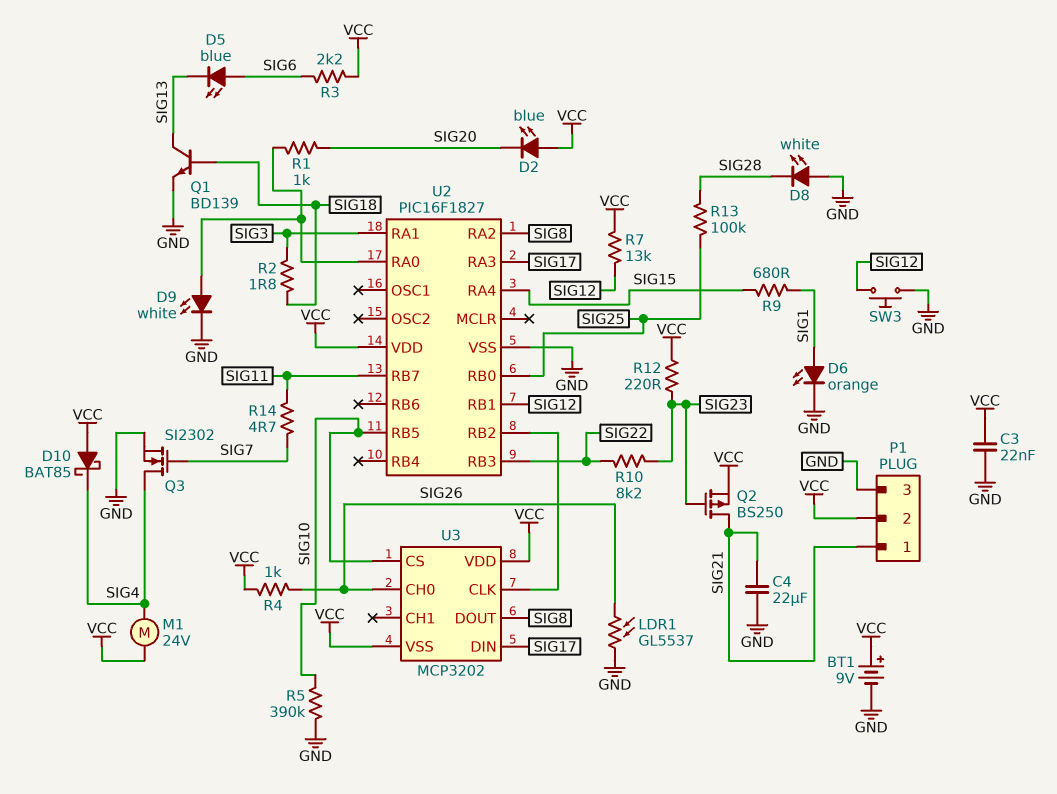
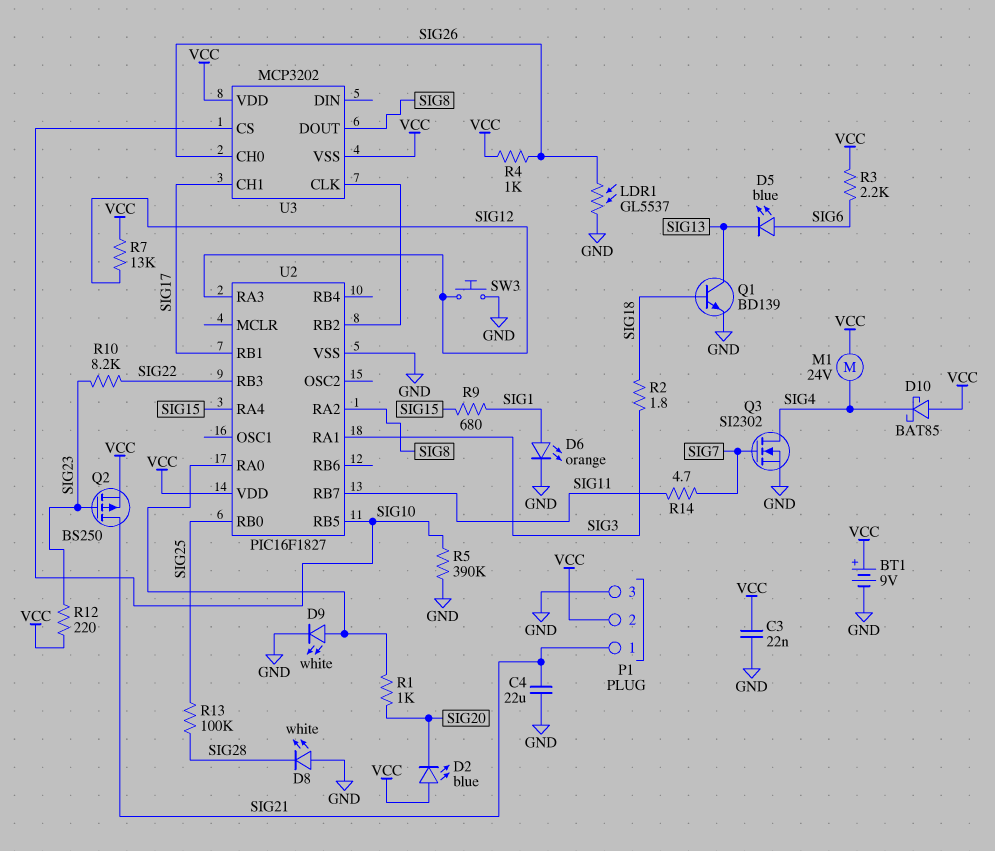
U2 pin RA3: SIG17 -> SIG12
U2 pin RB1: SIG12 -> SIG17
U3 pin CH1: none -> SIG17
U3 pin DIN: SIG17 -> none

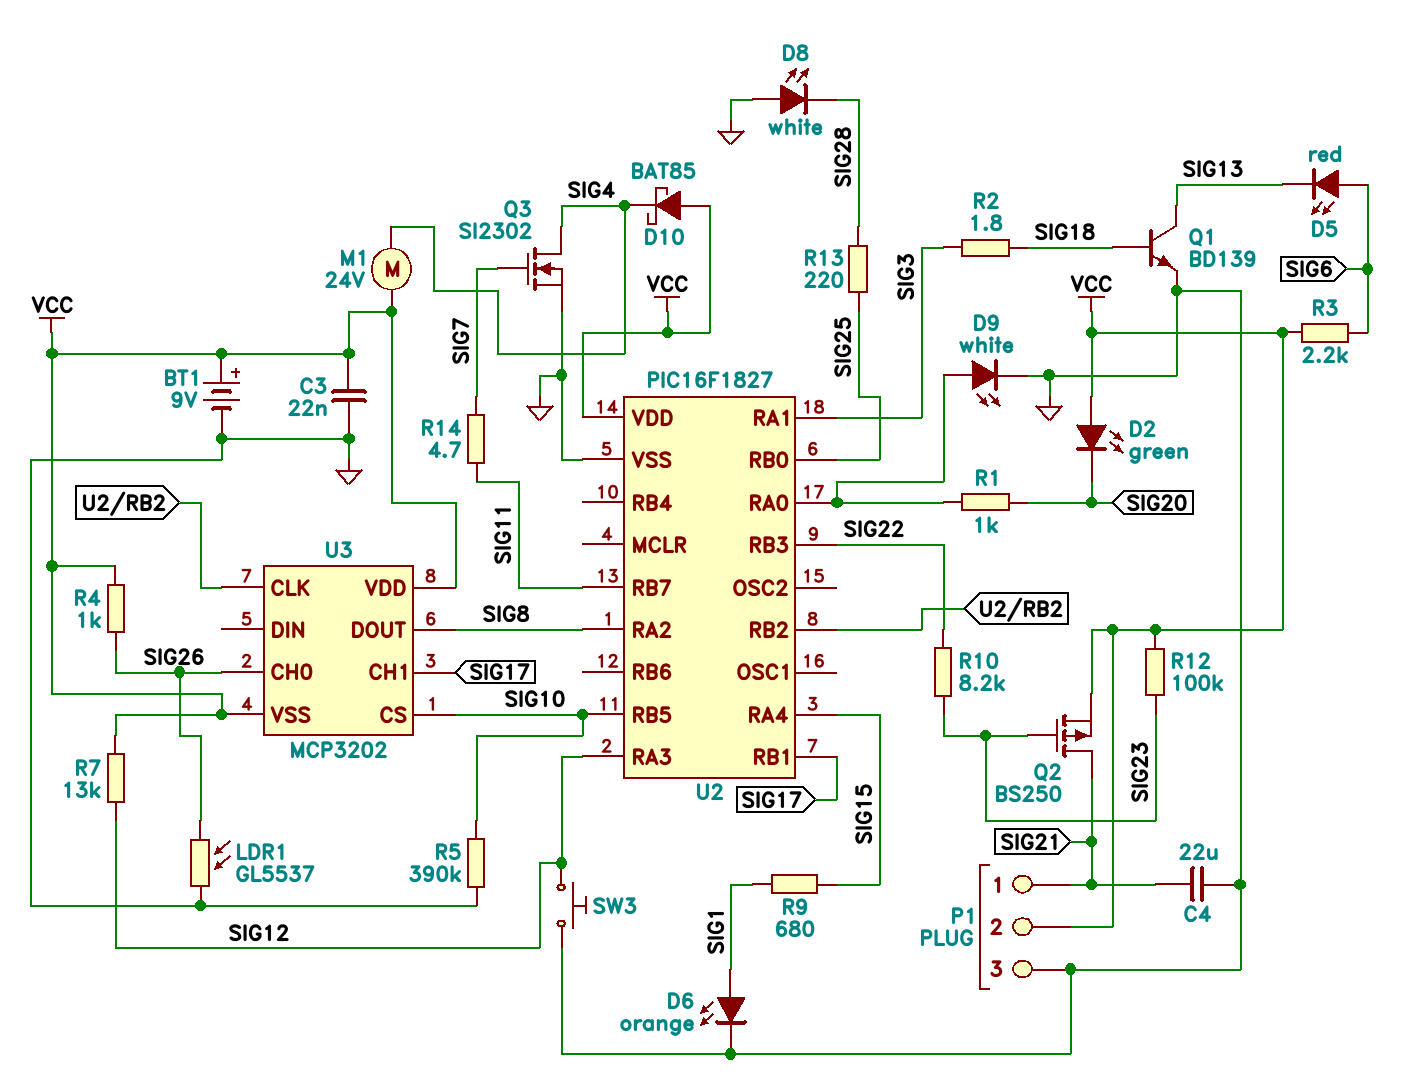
D2: LED blue (A VCC, K SIG20) -> LED green (A VCC, K SIG20)
D5: LED blue (A SIG6, K SIG13) -> LED red (A SIG6, K SIG13)
R12: 220 (SIG23, VCC) -> 100k (SIG23, VCC)
R13: 100k (SIG25, SIG28) -> 220 (SIG25, SIG28)

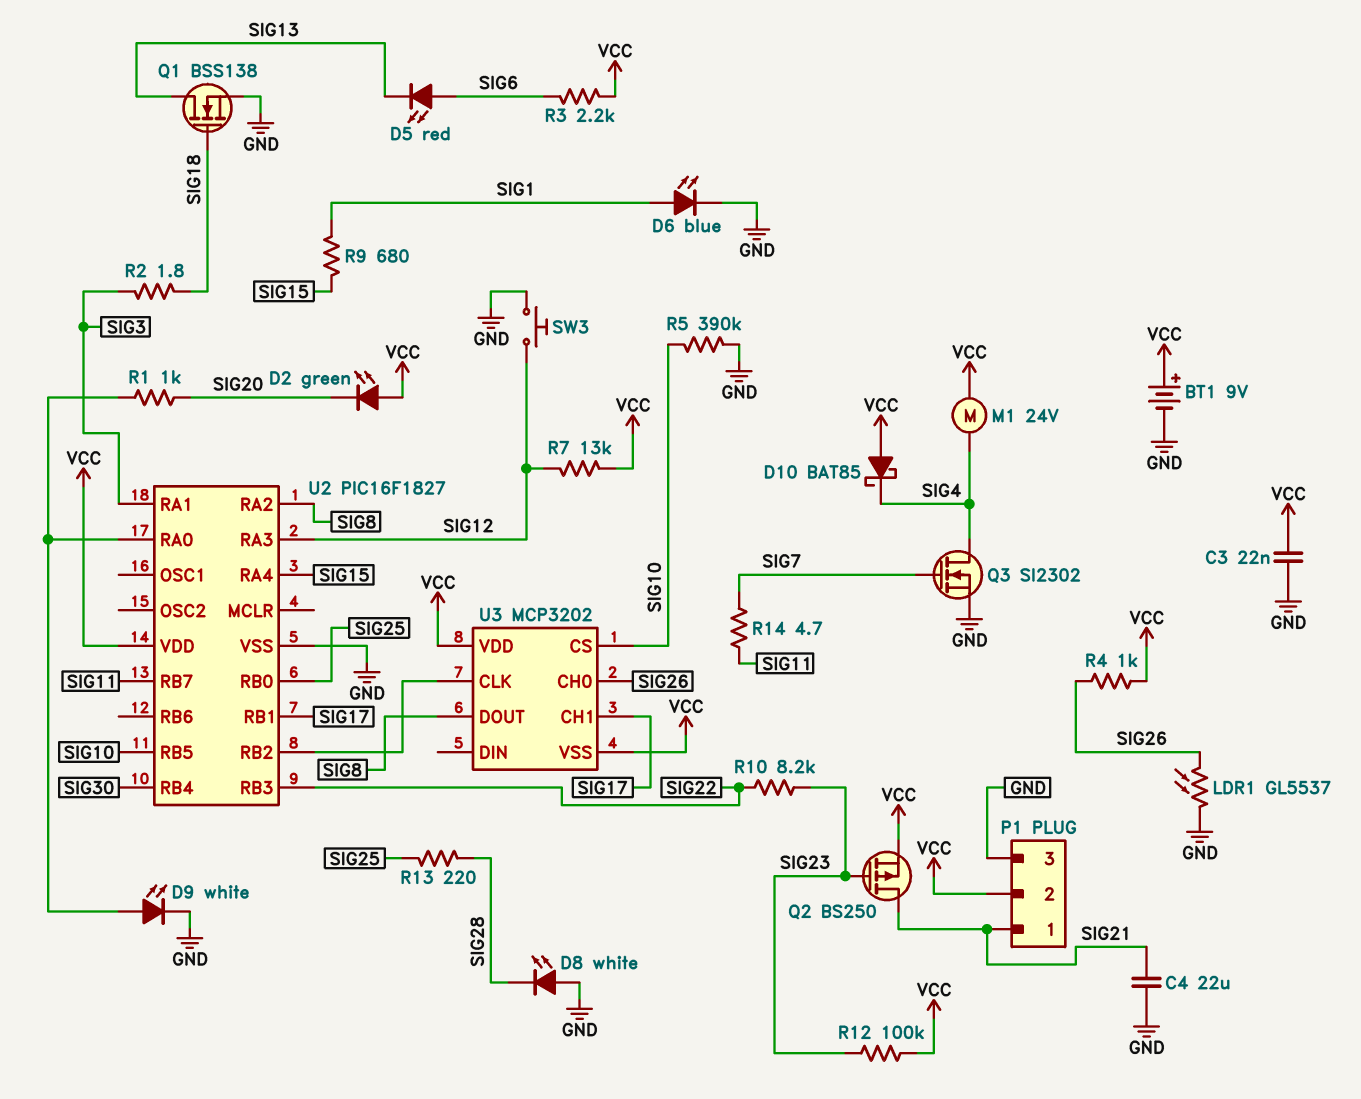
D6: LED orange (A SIG1, K GND) -> LED blue (A SIG1, K GND)
Q1: NPN BD139 (B SIG18, C SIG13, E GND) -> NMOS BSS138 (G SIG18, D SIG13, S GND)
U2 pin RB4: none -> SIG30

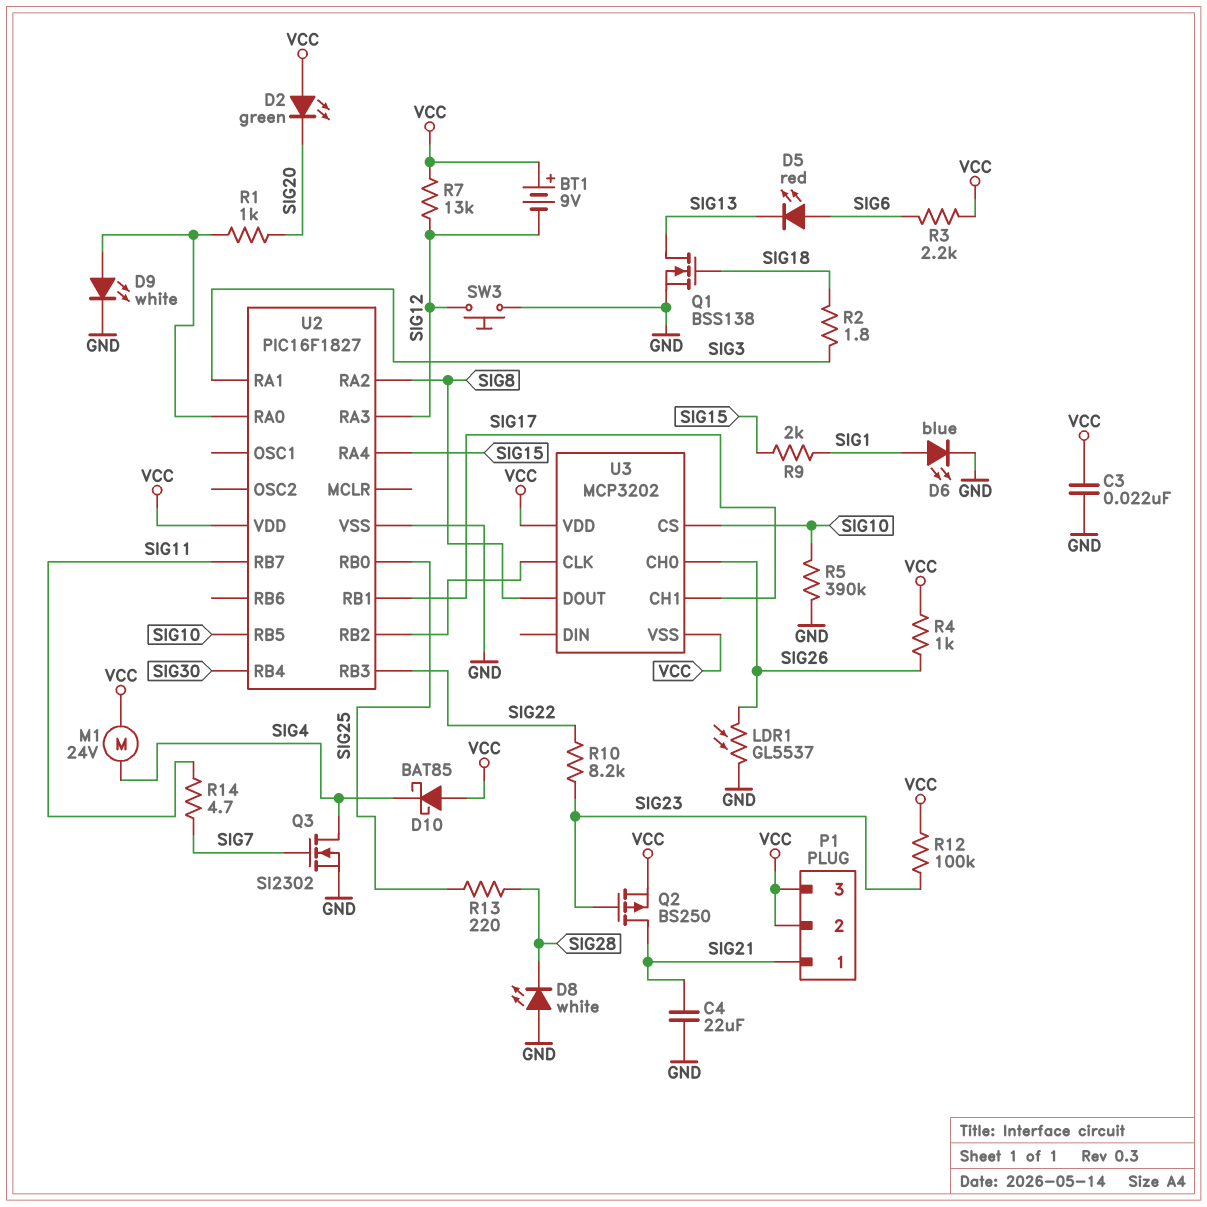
BT1: 9V (plus VCC, minus GND) -> 9V (plus VCC, minus SIG12)
P1 pin 3: GND -> VCC
R9: 680 (SIG1, SIG15) -> 2k (SIG1, SIG15)

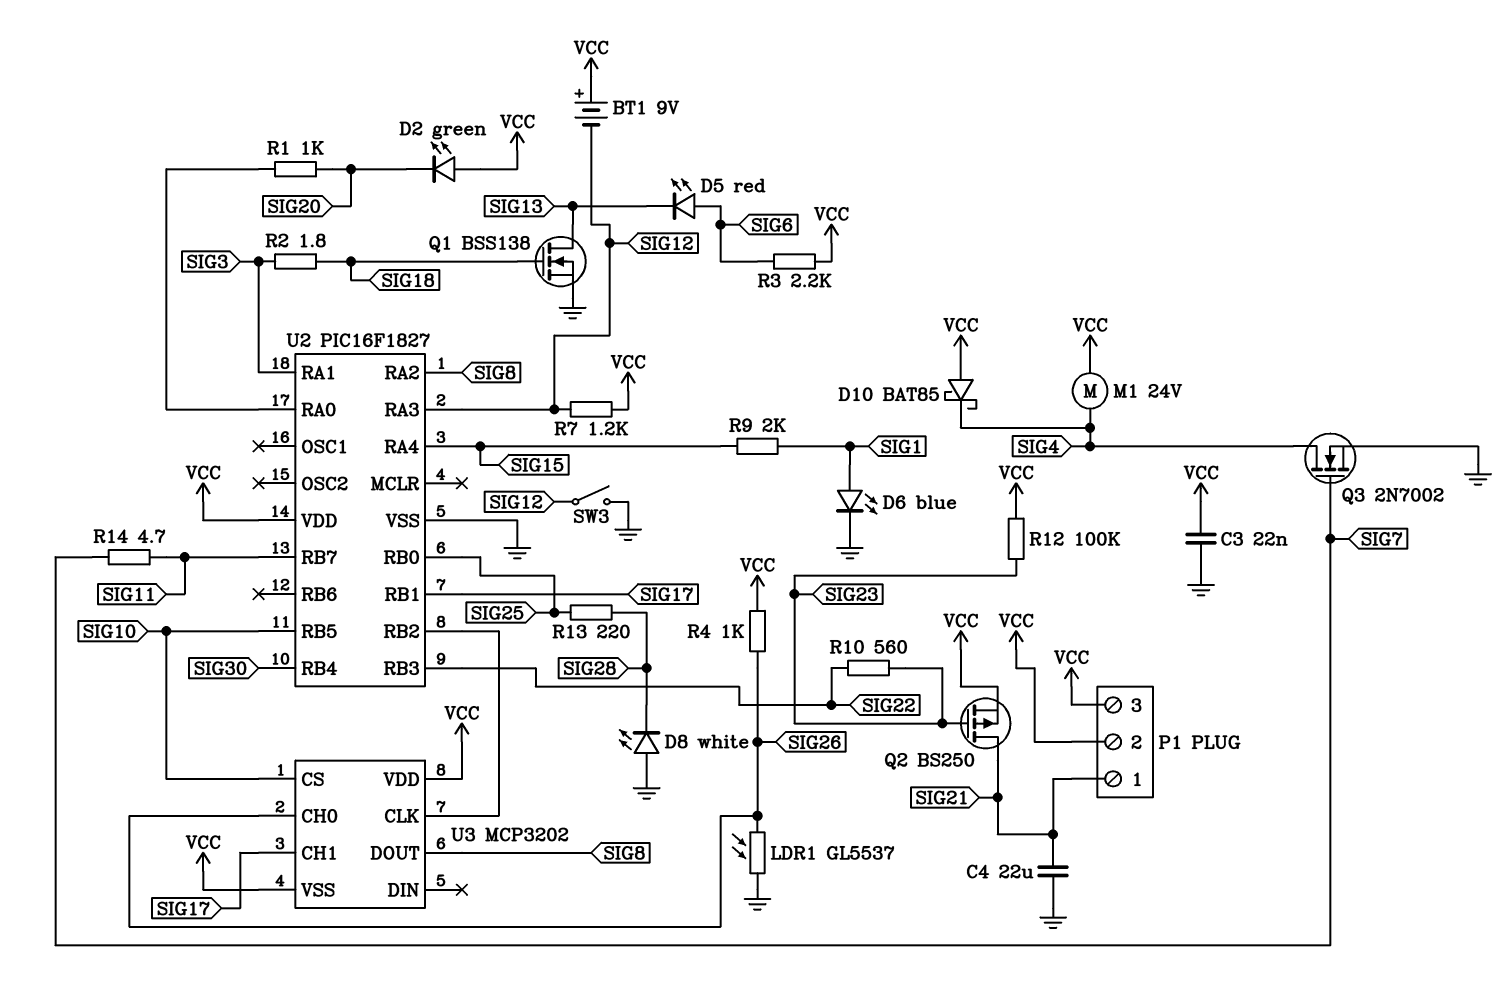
D9: LED white (A U2/RA0, K GND) -> none
Q3: NMOS SI2302 (G SIG7, D SIG4, S GND) -> NMOS 2N7002 (G SIG7, D SIG4, S GND)
R5: 390k (GND, SIG10) -> none
R7: 13k (SIG12, VCC) -> 1.2k (SIG12, VCC)
R10: 8.2k (SIG22, SIG23) -> 560 (SIG22, SIG23)
SW3: button (GND, SIG12) -> switch (GND, SIG12)

